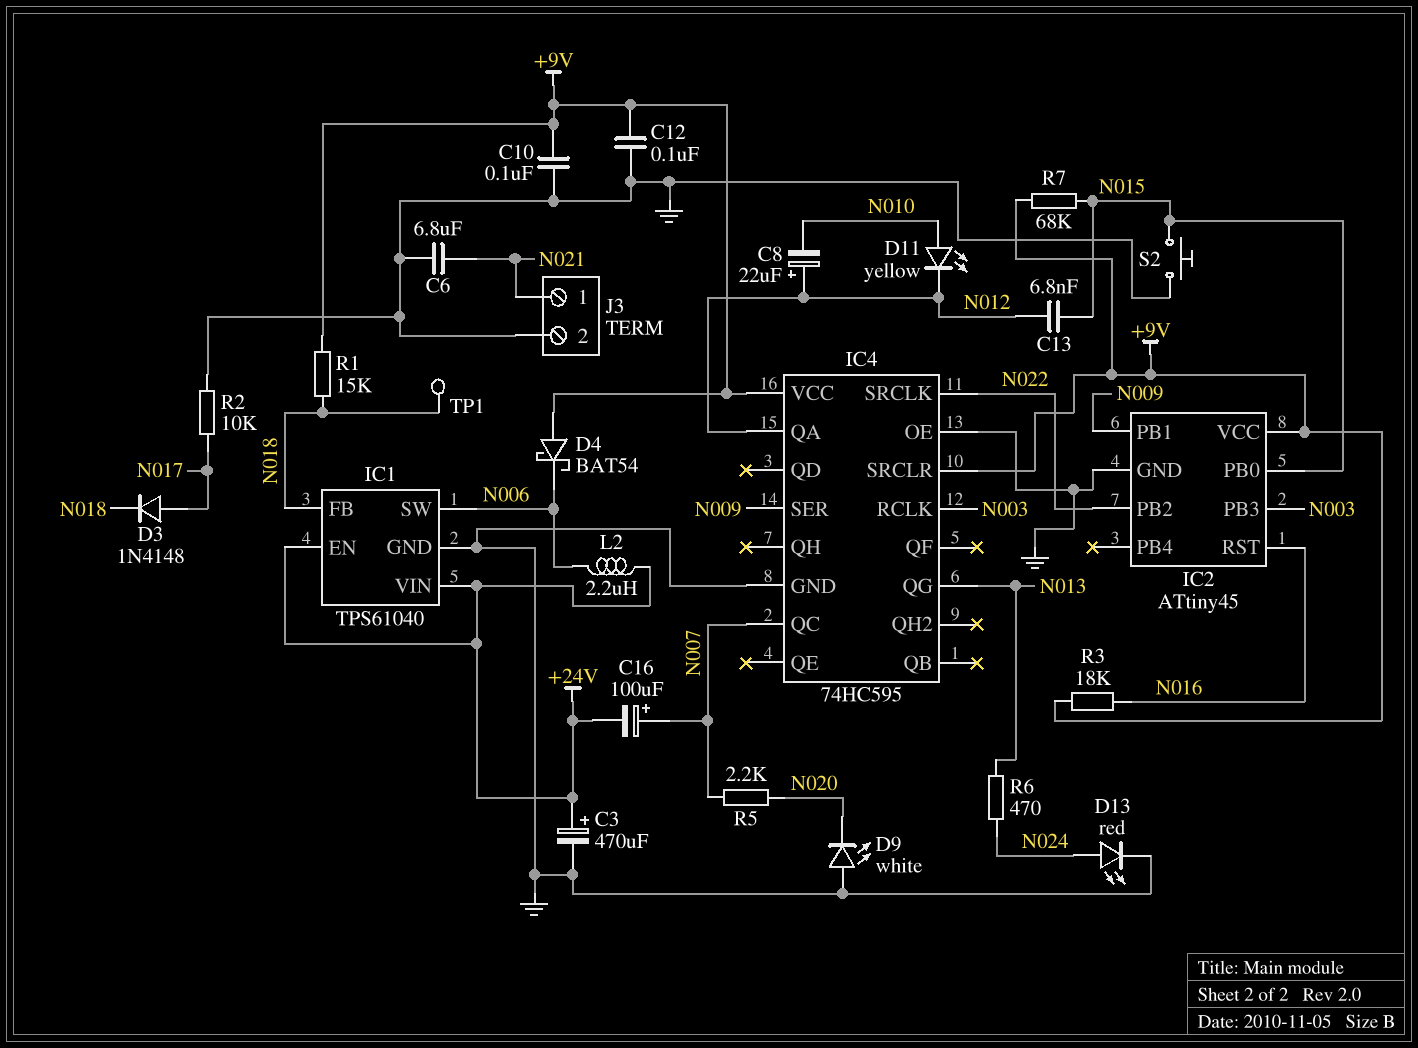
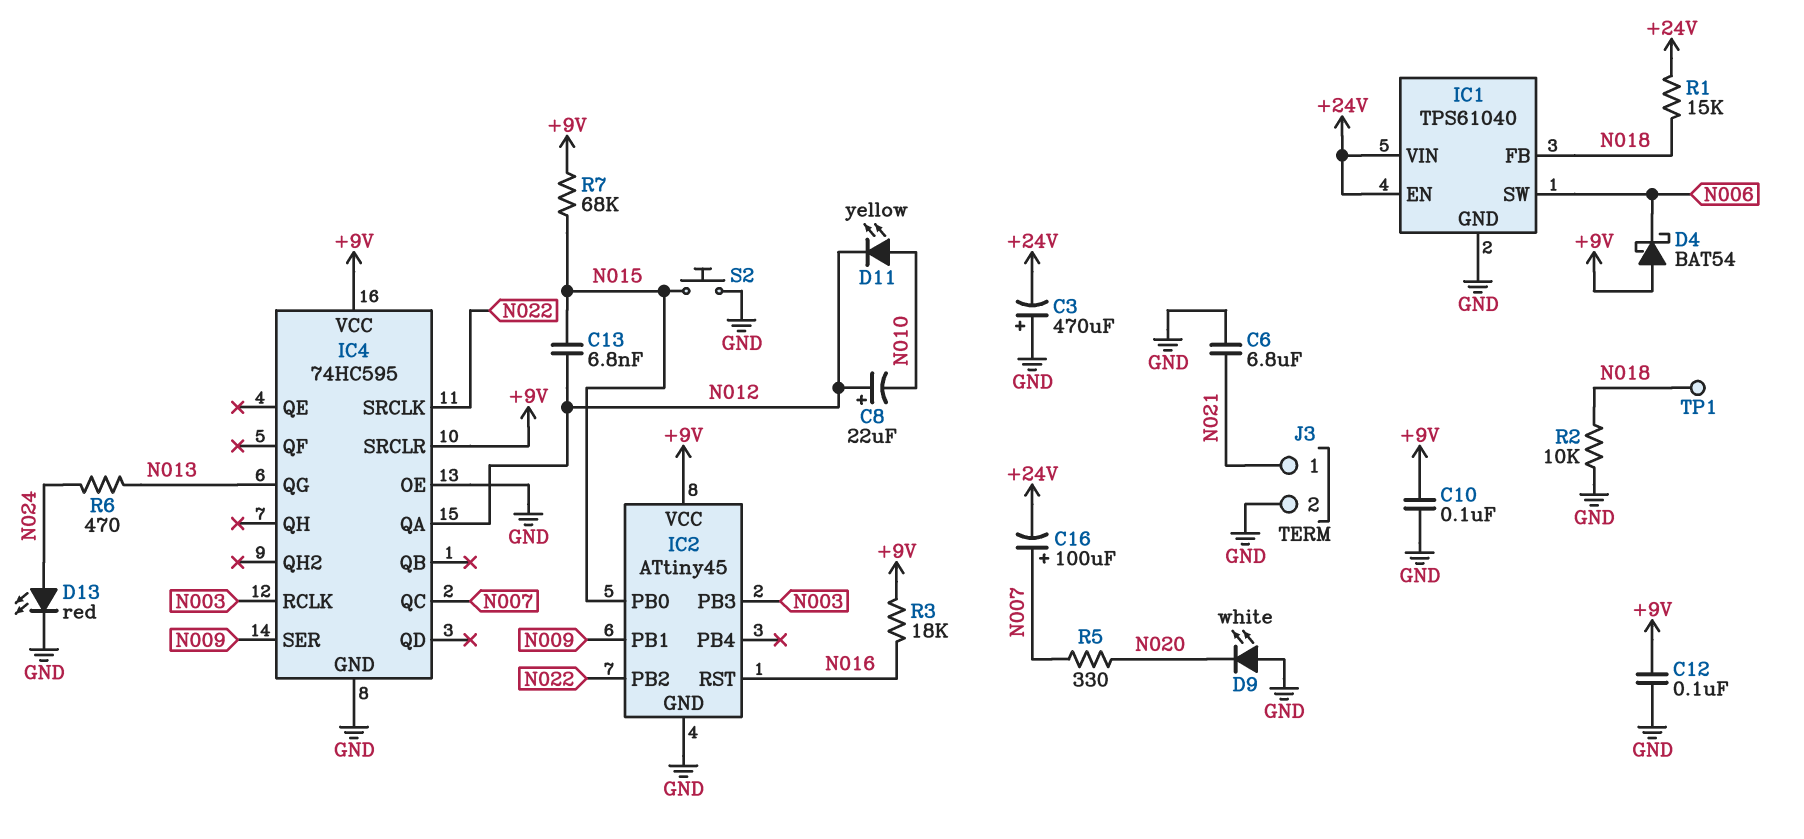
C3: 470uF (plus +24V, minus GND) -> 470uF (plus GND, minus +24V)
D3: diode 1N4148 (A N017, K N018) -> none
L2: 2.2uH (+24V, N006) -> none
R1: 15k (+9V, N018) -> 15k (+24V, N018)
R2: 10k (GND, N017) -> 10k (GND, N018)
R5: 2.2k (N007, N020) -> 330 (N007, N020)

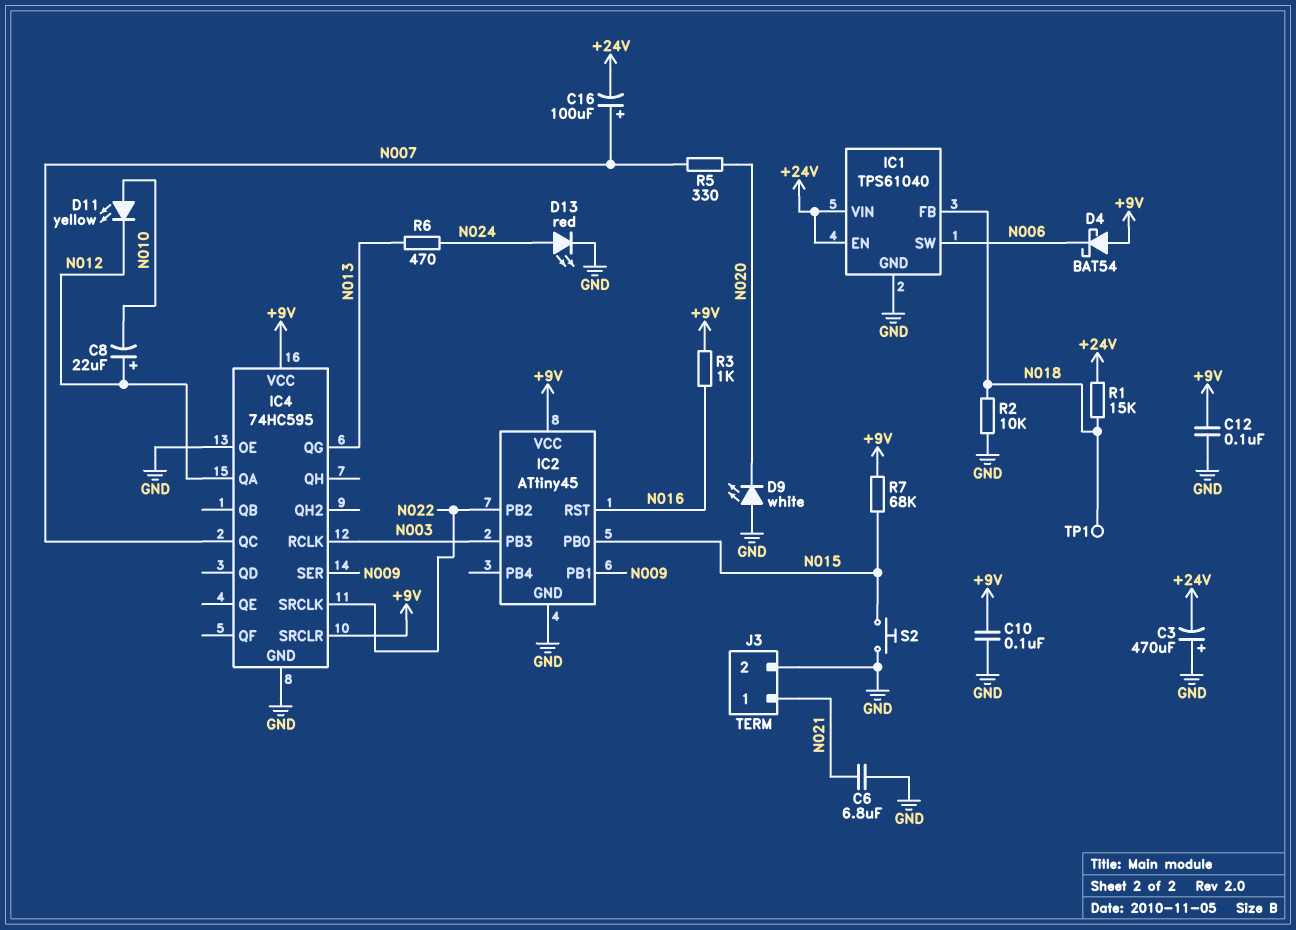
C13: 6.8nF (N012, N015) -> none
R3: 18k (+9V, N016) -> 1k (+9V, N016)

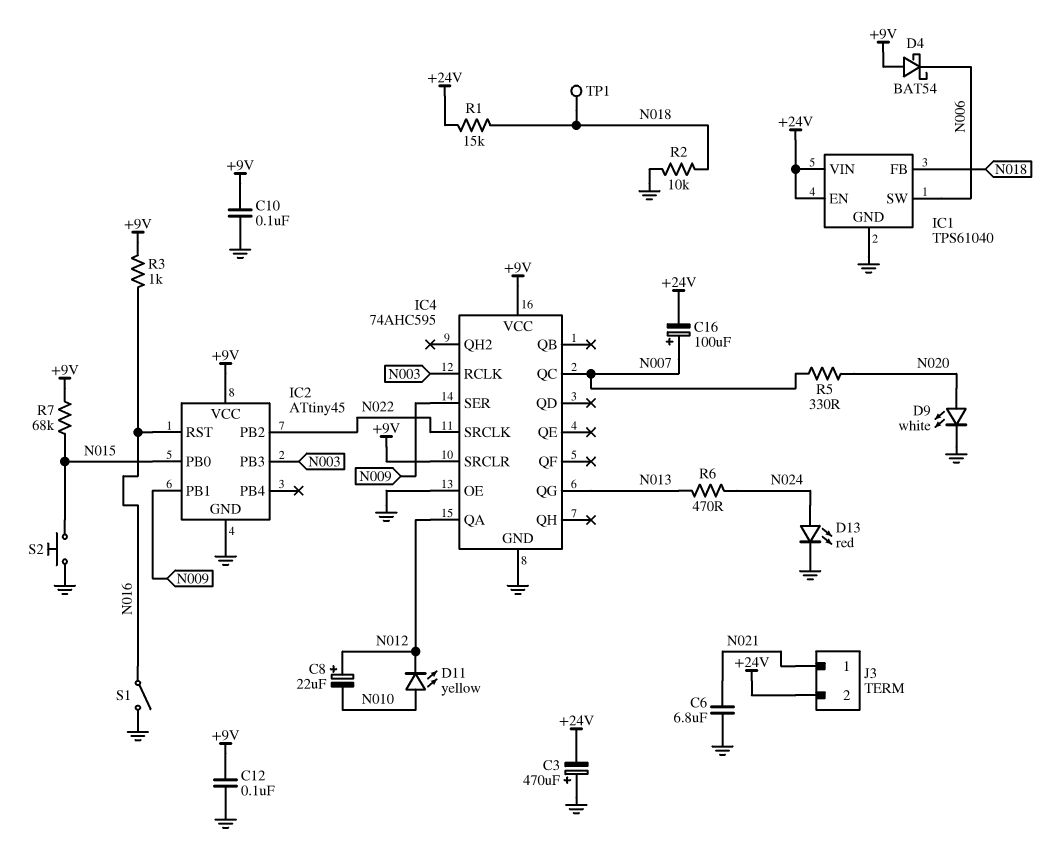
D9: LED white (A GND, K N020) -> LED white (A N020, K GND)
IC4: 74HC595 -> 74AHC595
J3 pin 2: GND -> +24V
S1: none -> switch (GND, N016)

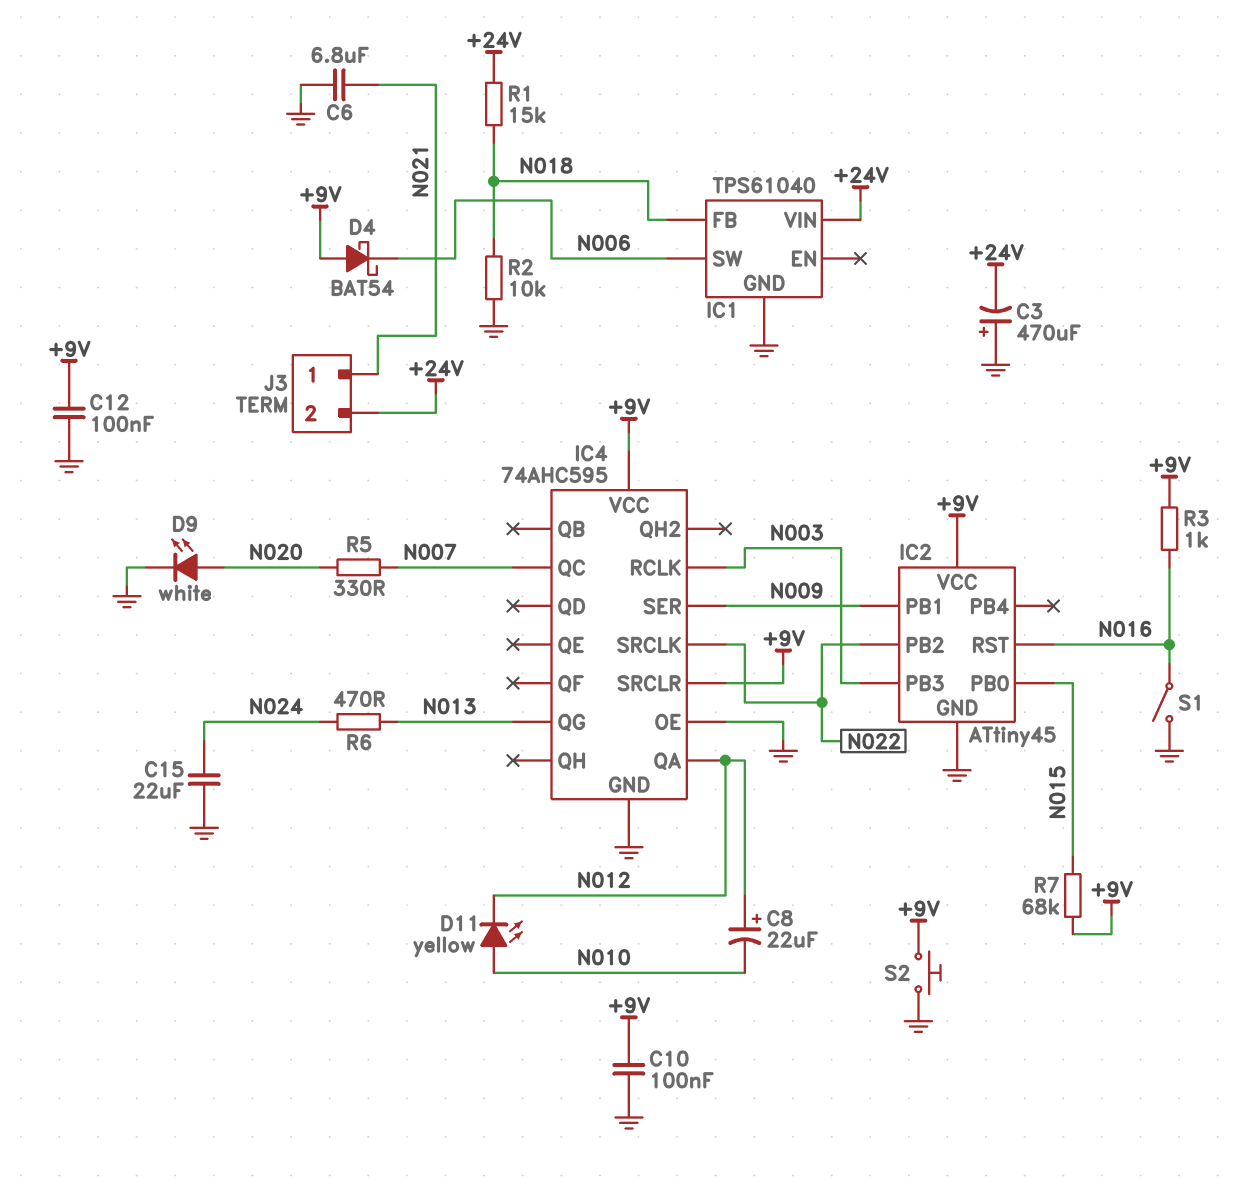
C15: none -> 22uF (GND, N024)
C16: 100uF (plus N007, minus +24V) -> none
D13: LED red (A N024, K GND) -> none
IC1 pin EN: +24V -> none
S2: button (GND, N015) -> button (+9V, GND)
TP1: test point (N018) -> none

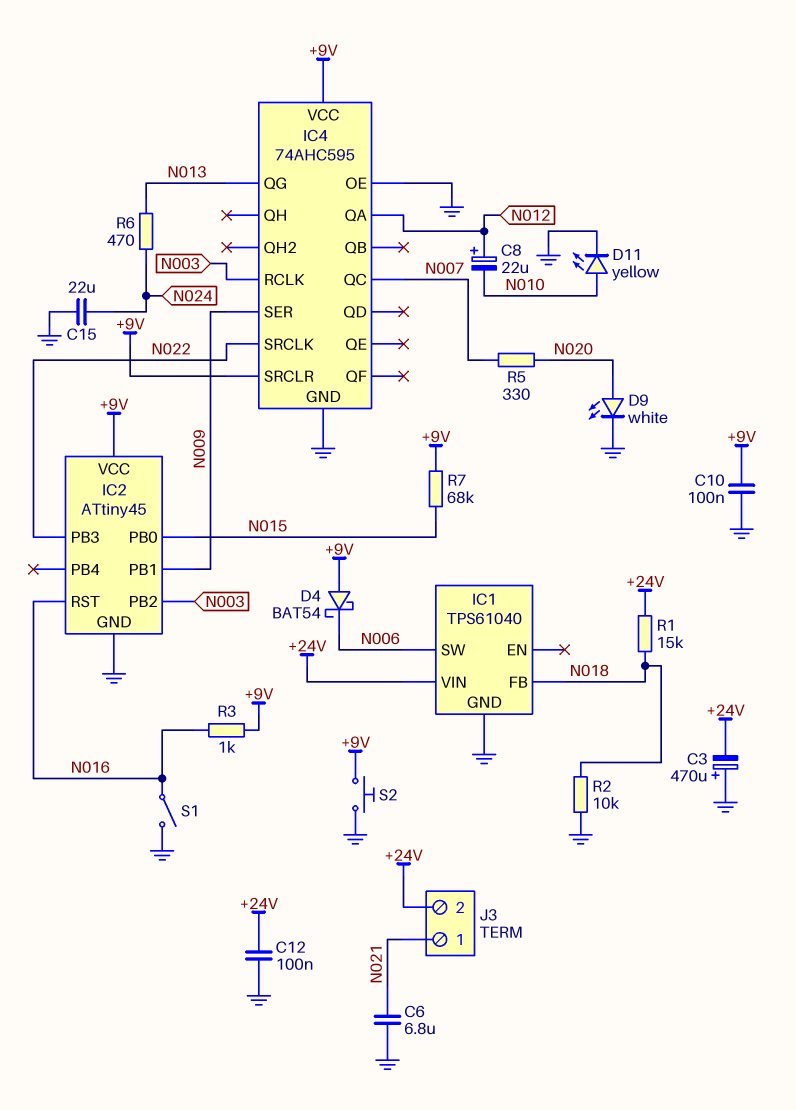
C12: 100nF (+9V, GND) -> 100nF (+24V, GND)
D11: LED yellow (A N010, K N012) -> LED yellow (A N010, K GND)
IC2 pin PB2: N022 -> N003
IC2 pin PB3: N003 -> N022

